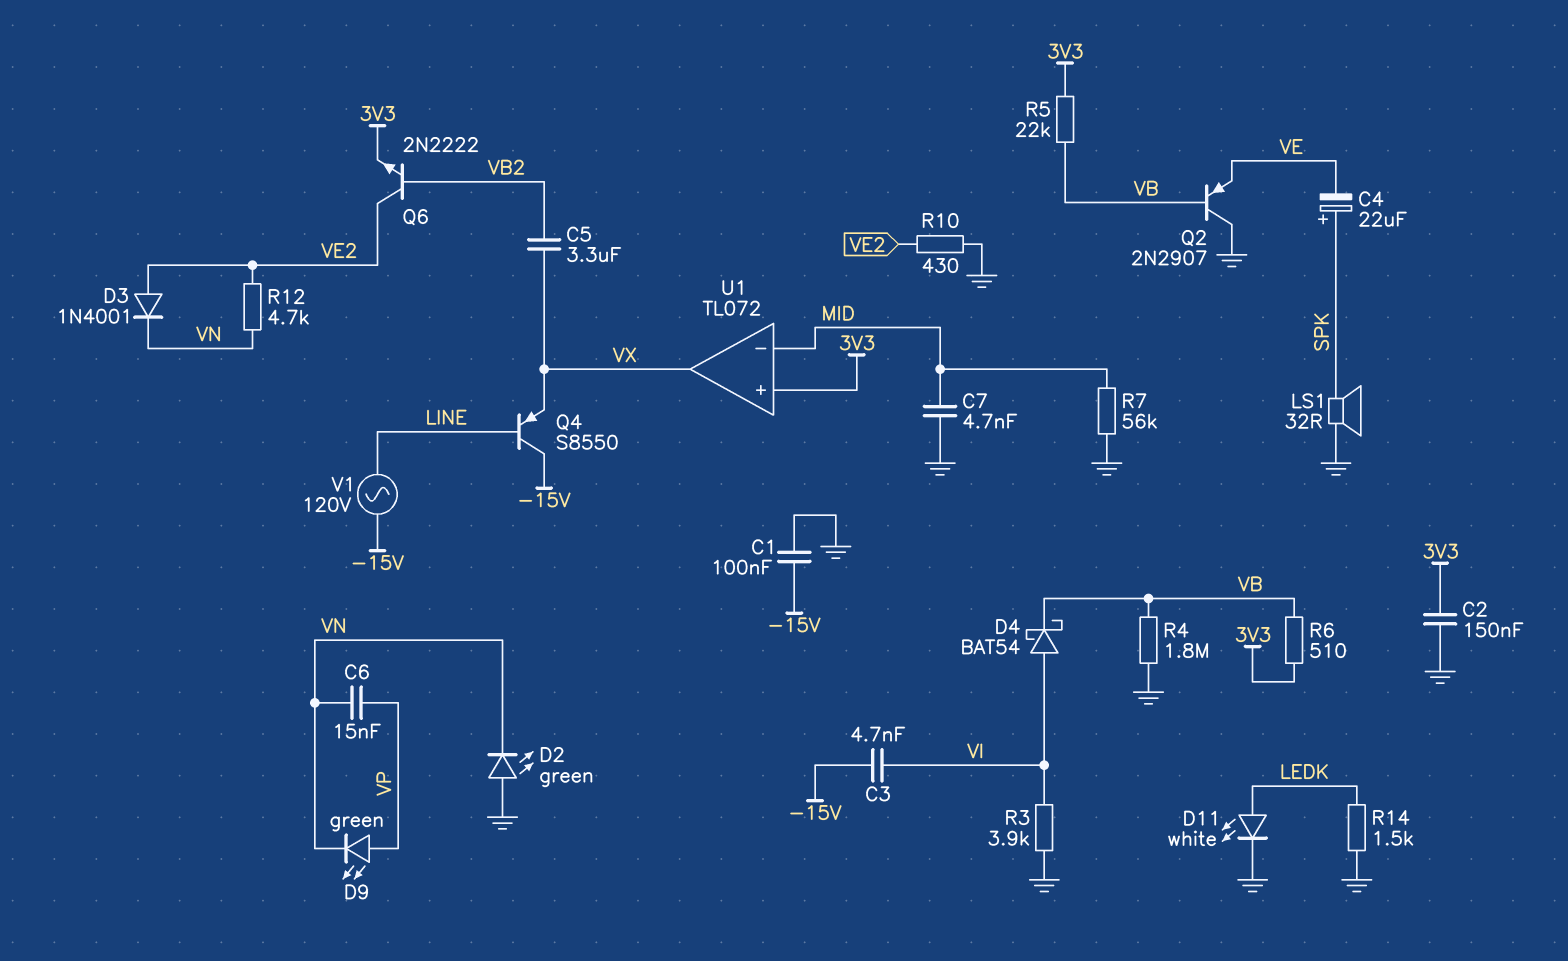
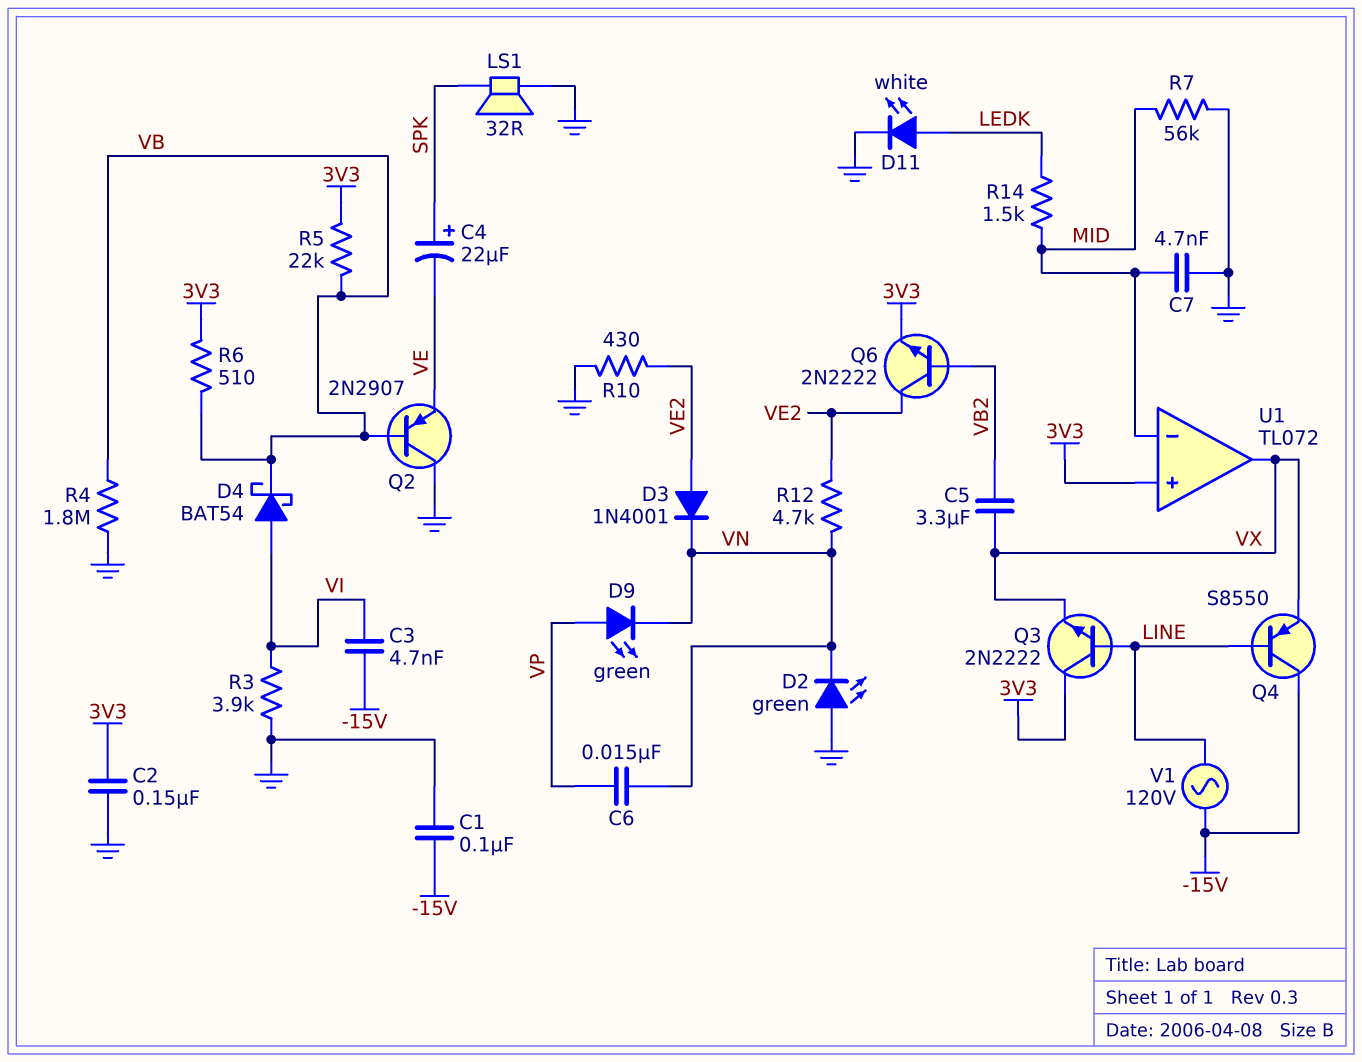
Q3: none -> NPN 2N2222 (B LINE, C 3V3, E VX)
R14: 1.5k (GND, LEDK) -> 1.5k (LEDK, MID)

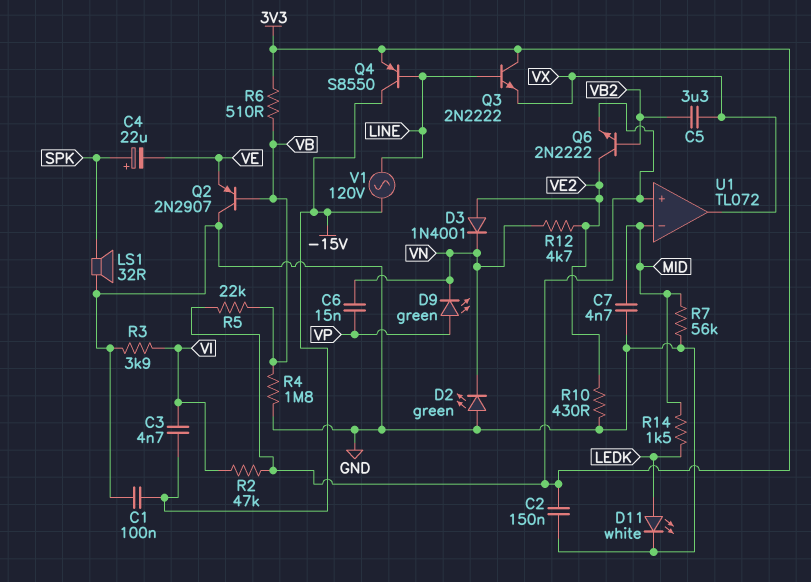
D4: schottky BAT54 (A VI, K VB) -> none
Q4: PNP S8550 (B LINE, C -15V, E VX) -> PNP S8550 (B LINE, C -15V, E 3V3)
R2: none -> 47k (3V3, VI)

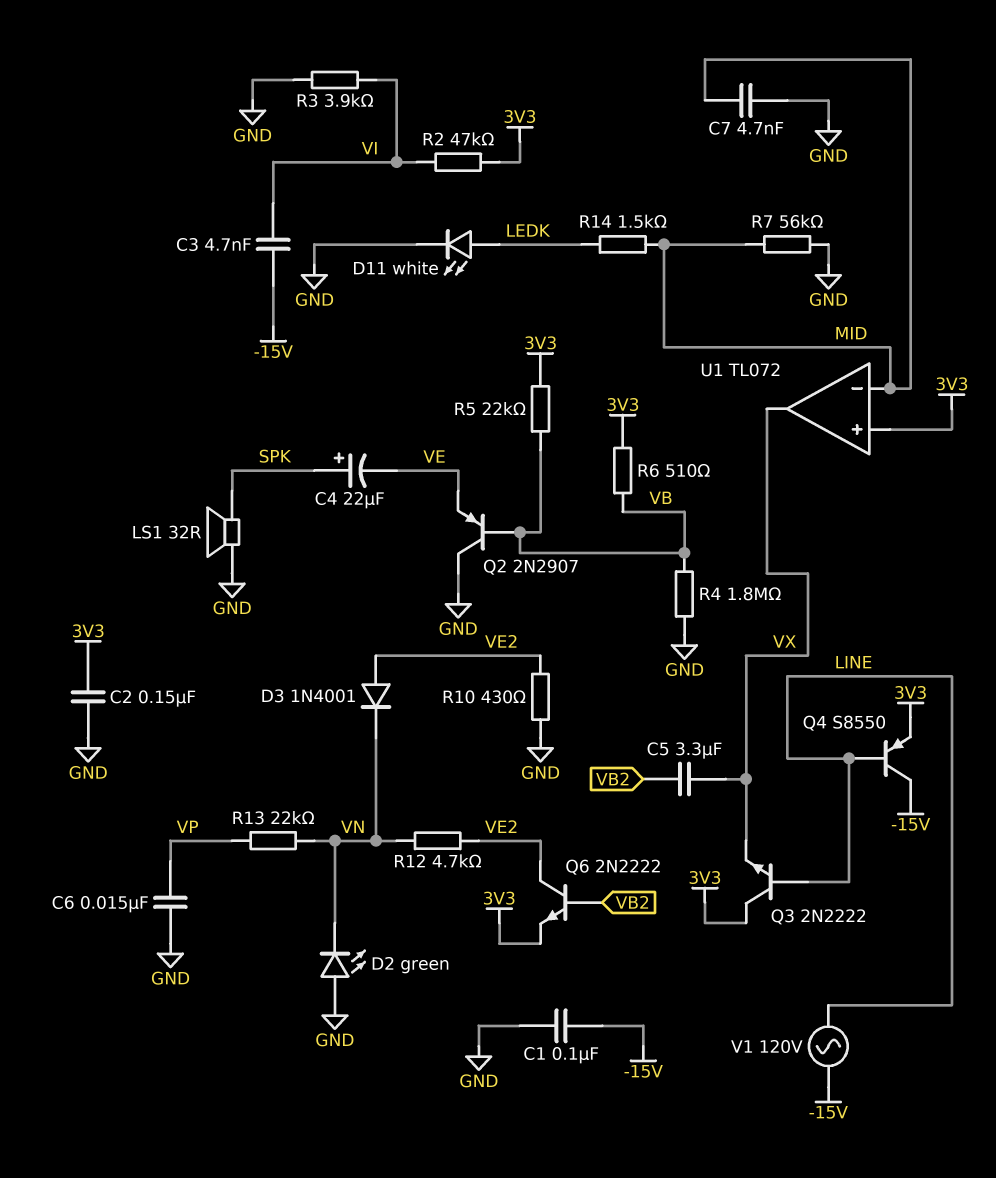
C6: 15nF (VN, VP) -> 15nF (GND, VP)
D9: LED green (A VP, K VN) -> none
R13: none -> 22k (VN, VP)

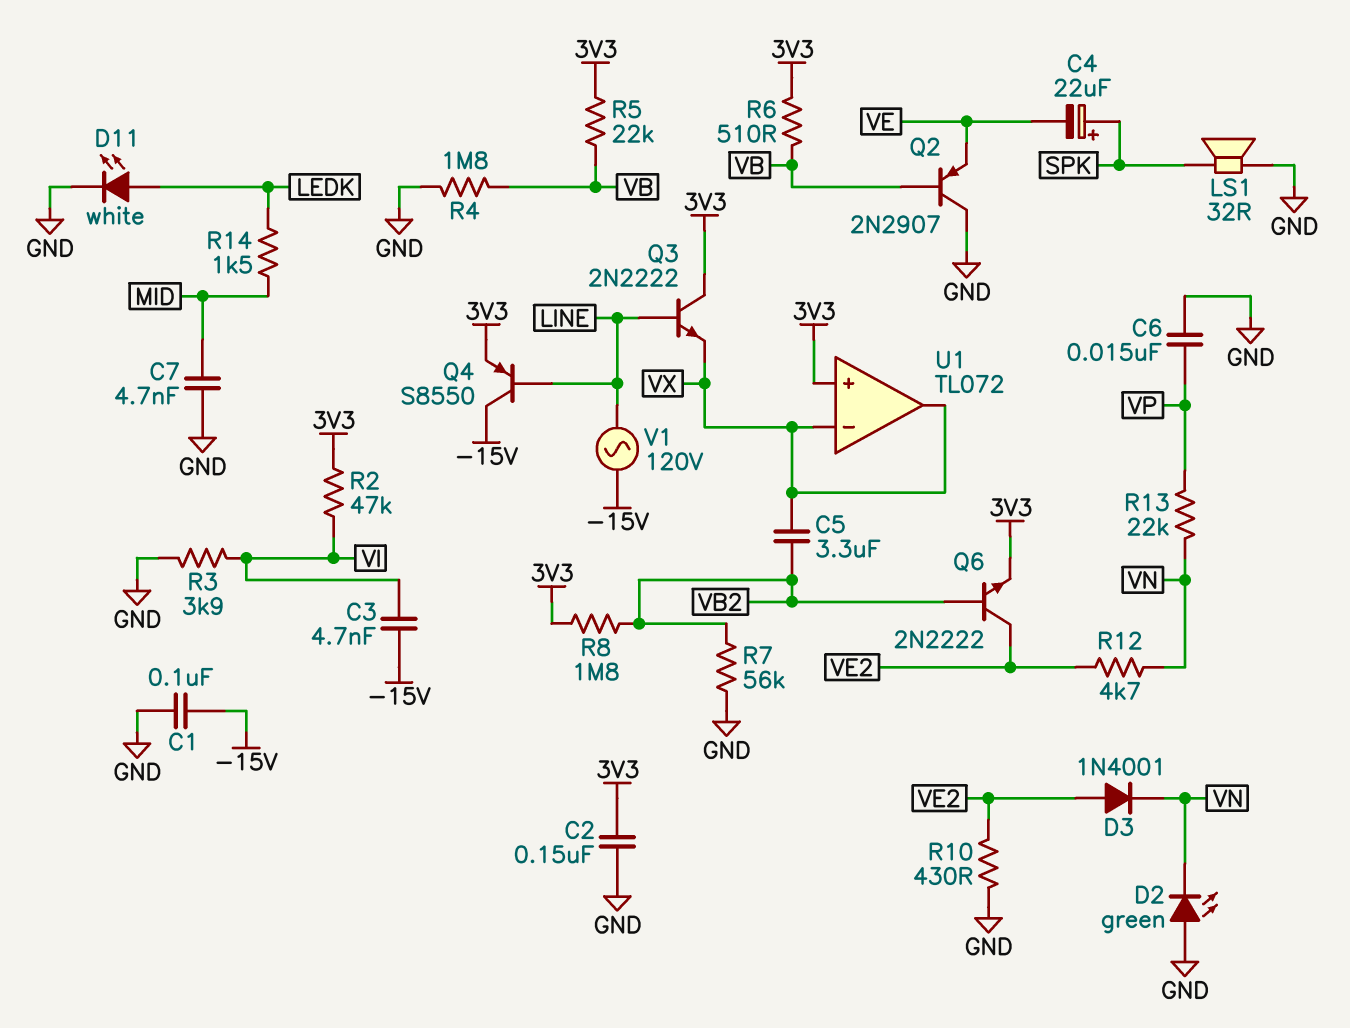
R7: 56k (GND, MID) -> 56k (GND, VB2)
R8: none -> 1.8M (3V3, VB2)
U1 pin in-: MID -> VX

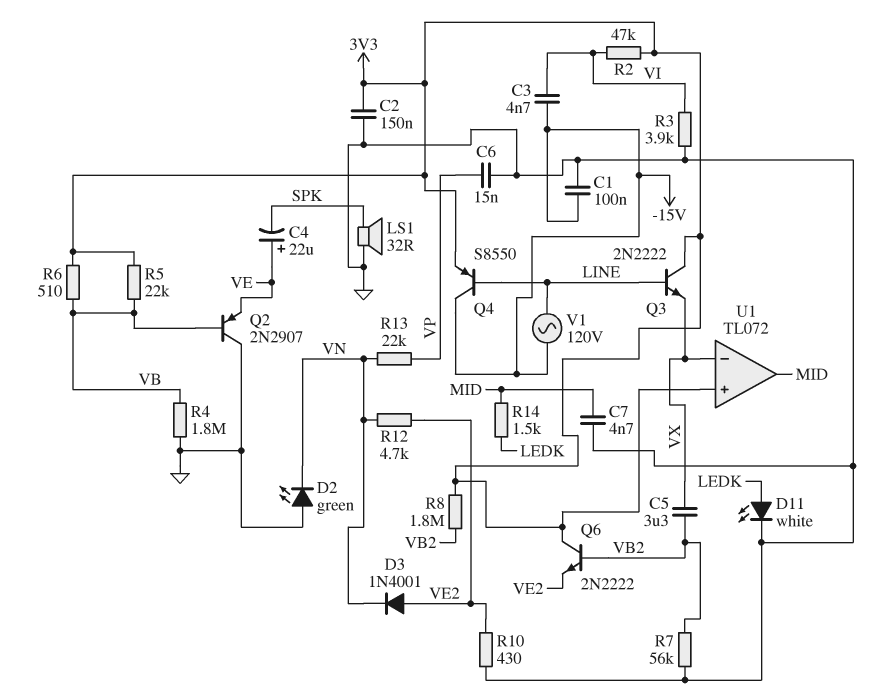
C4: 22uF (plus SPK, minus VE) -> 22uF (plus VE, minus SPK)
Q6: NPN 2N2222 (B VB2, C VE2, E 3V3) -> NPN 2N2222 (B VB2, C 3V3, E VE2)
U1 pin out: VX -> MID

